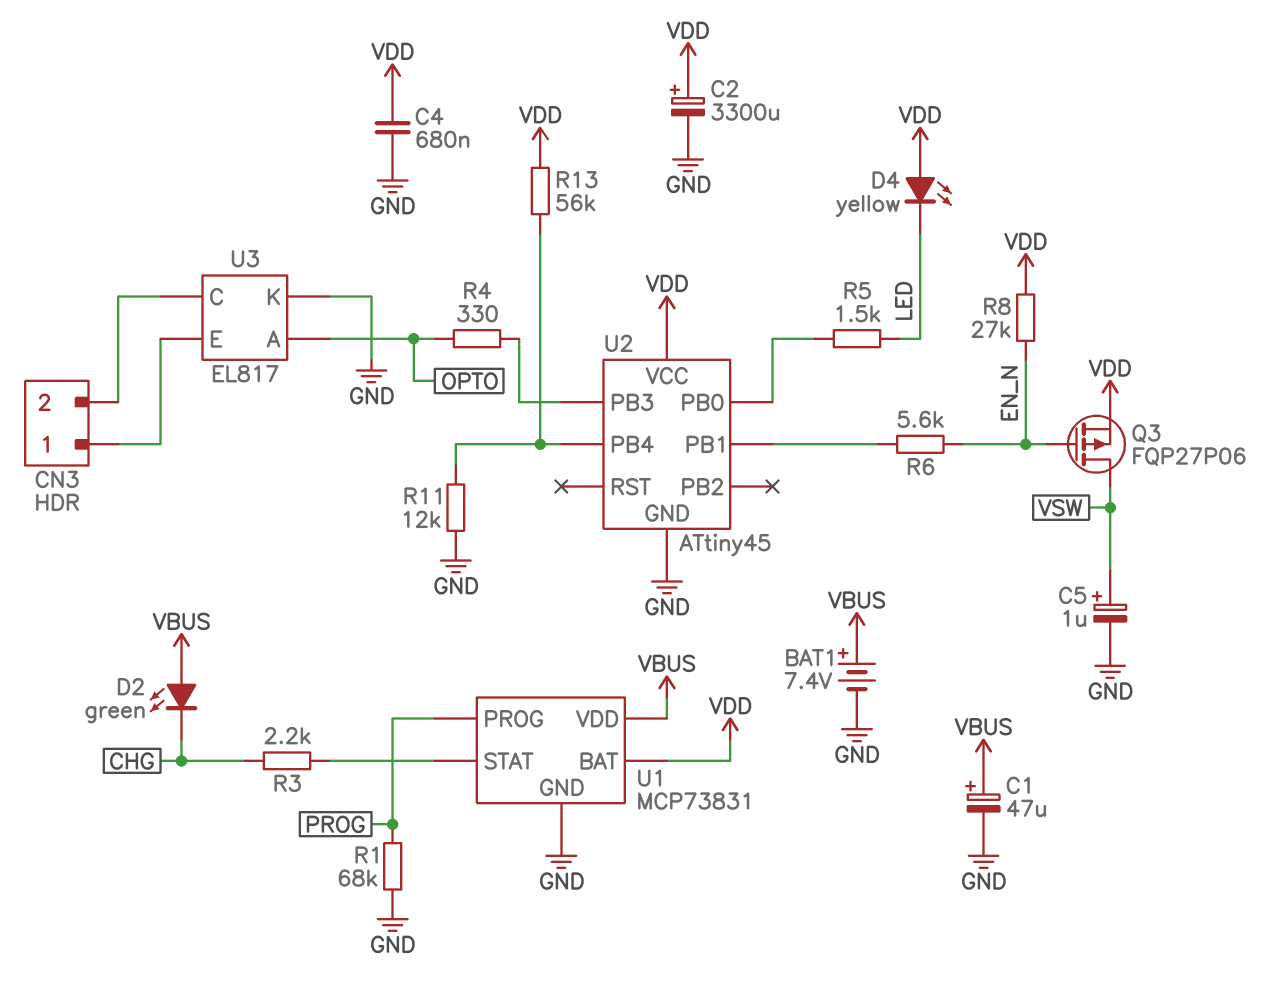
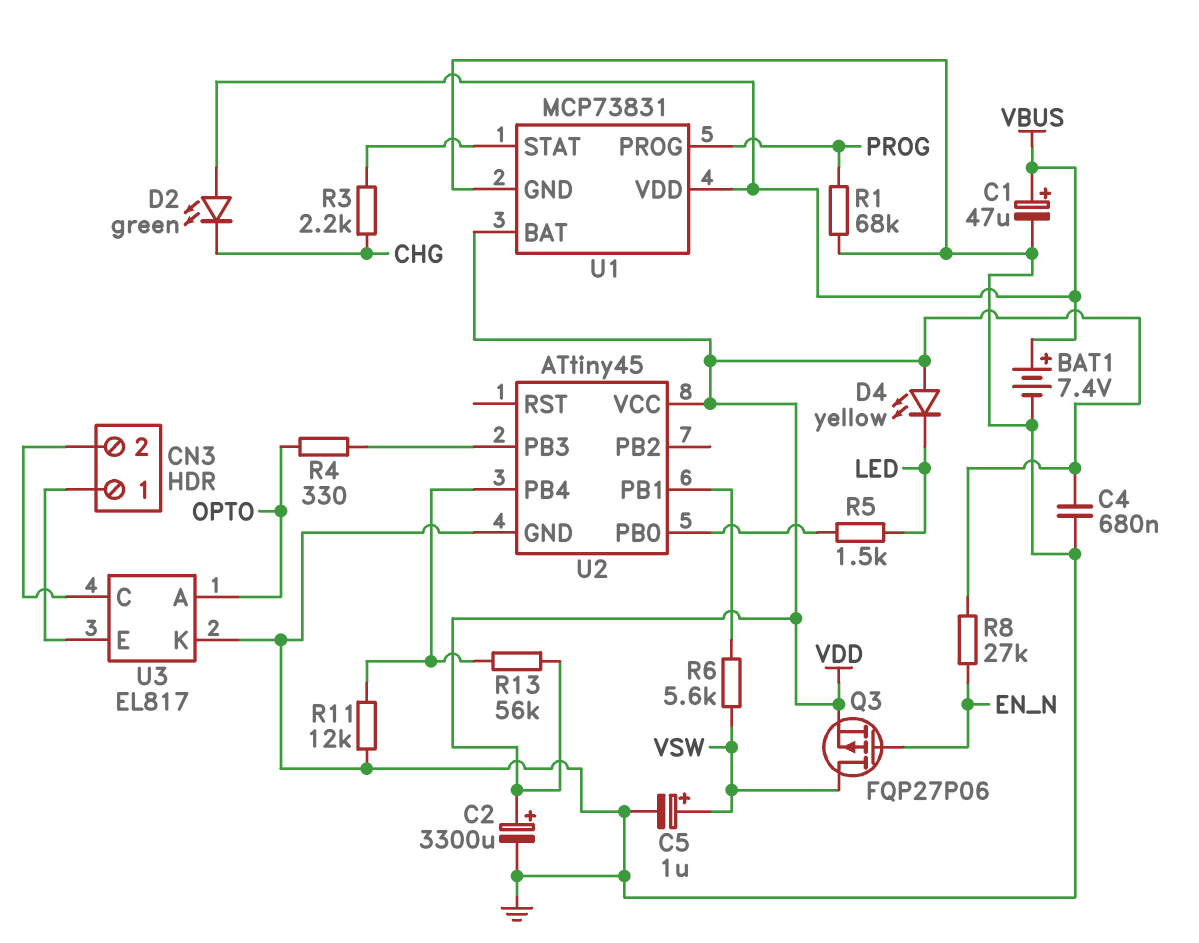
R6: 5.6k (EN_N, U2/PB1) -> 5.6k (U2/PB1, VSW)

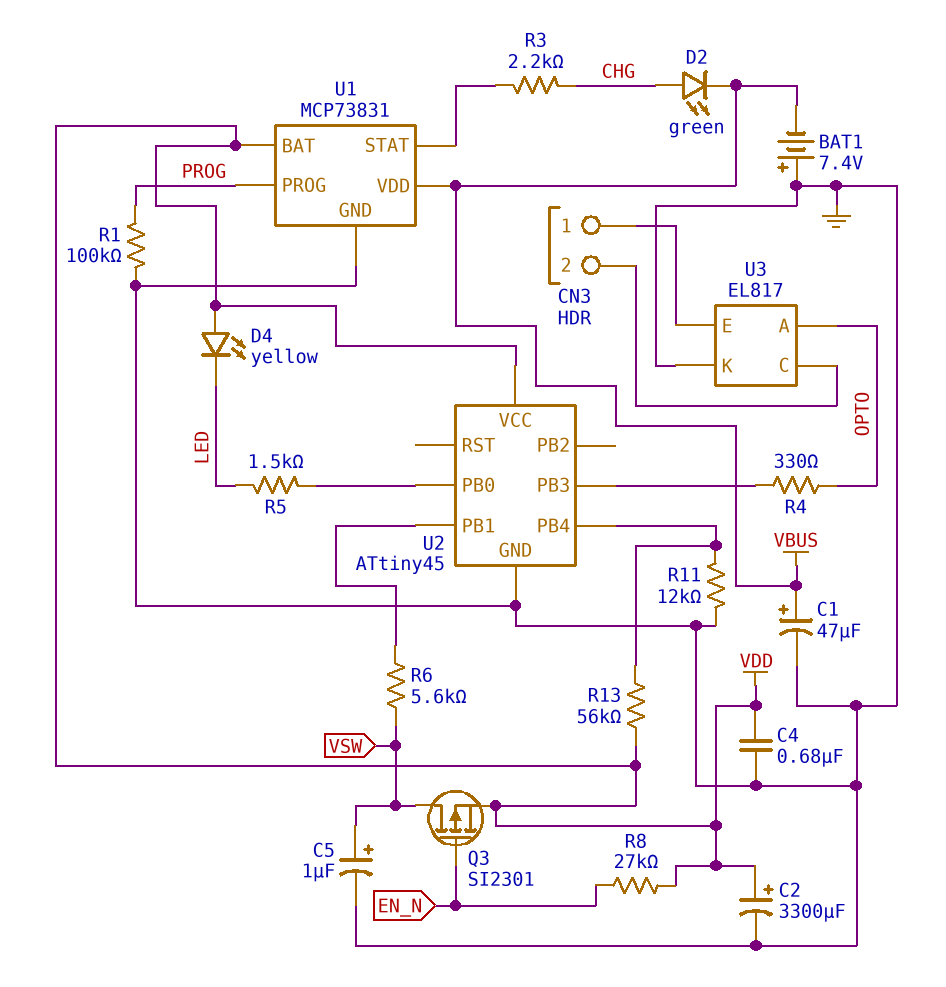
BAT1: 7.4V (plus VBUS, minus GND) -> 7.4V (plus GND, minus VBUS)
D2: LED green (A VBUS, K CHG) -> LED green (A CHG, K VBUS)
Q3: PMOS FQP27P06 (G EN_N, D VSW, S VDD) -> PMOS SI2301 (G EN_N, D VSW, S VDD)
R1: 68k (GND, PROG) -> 100k (GND, PROG)

